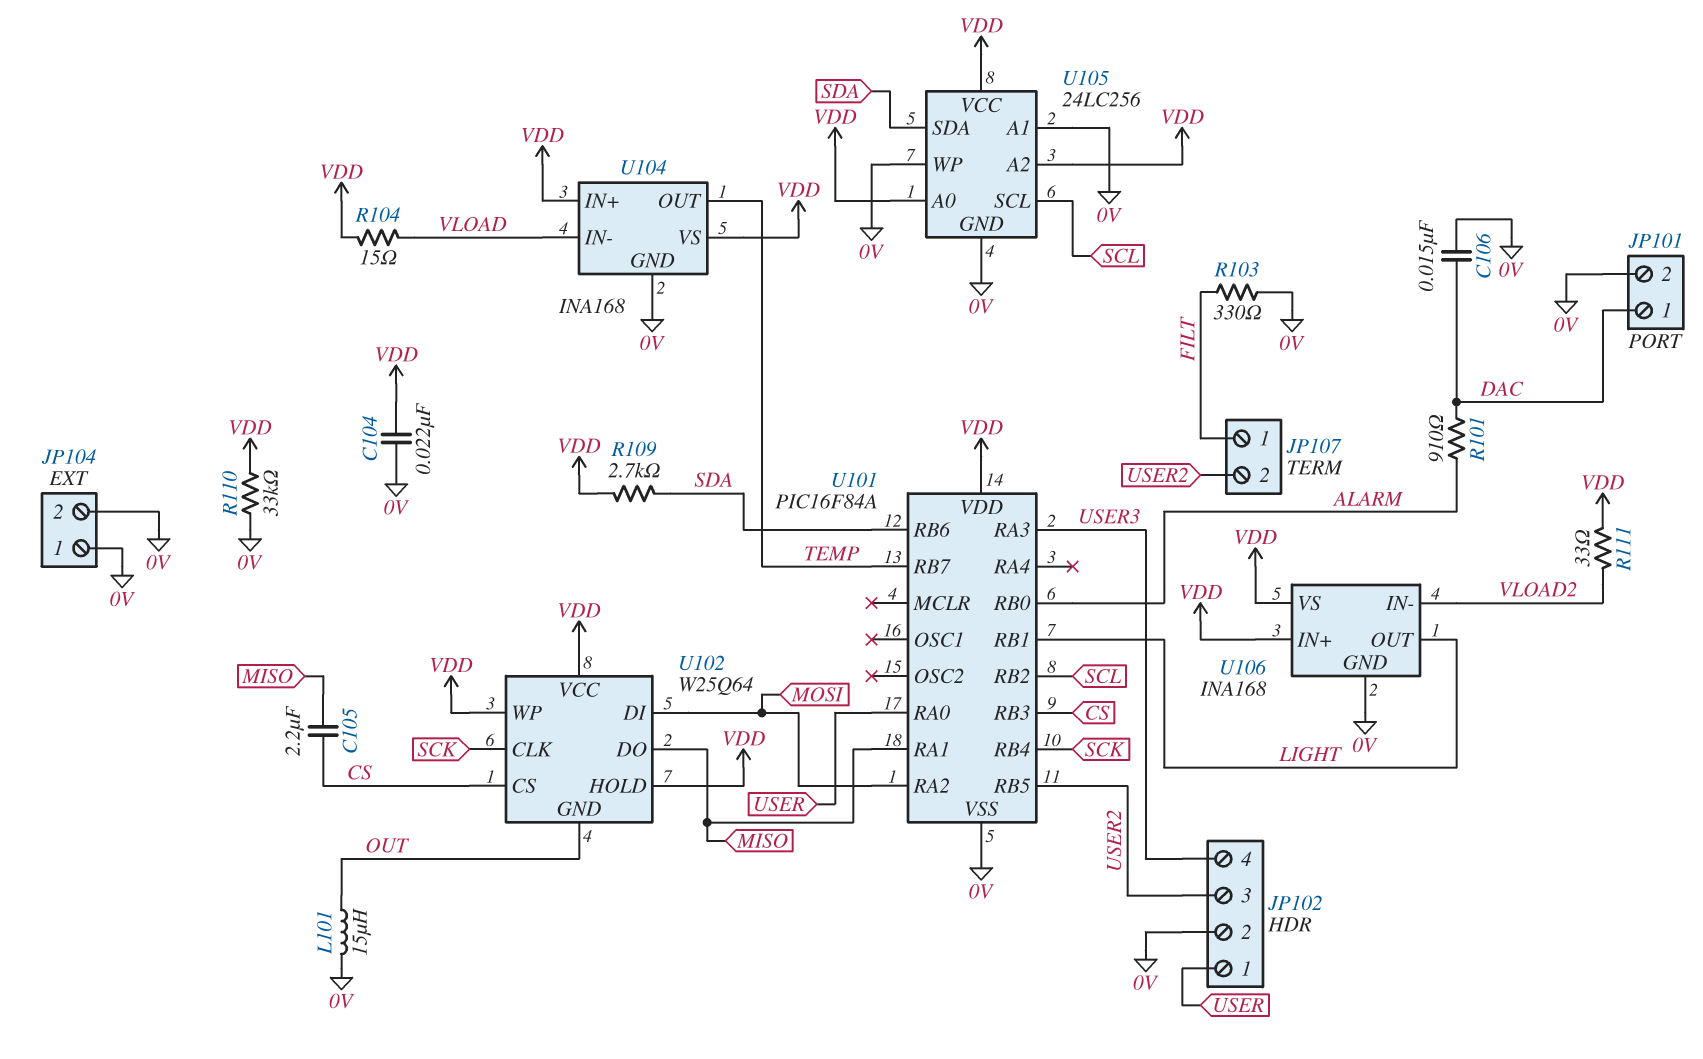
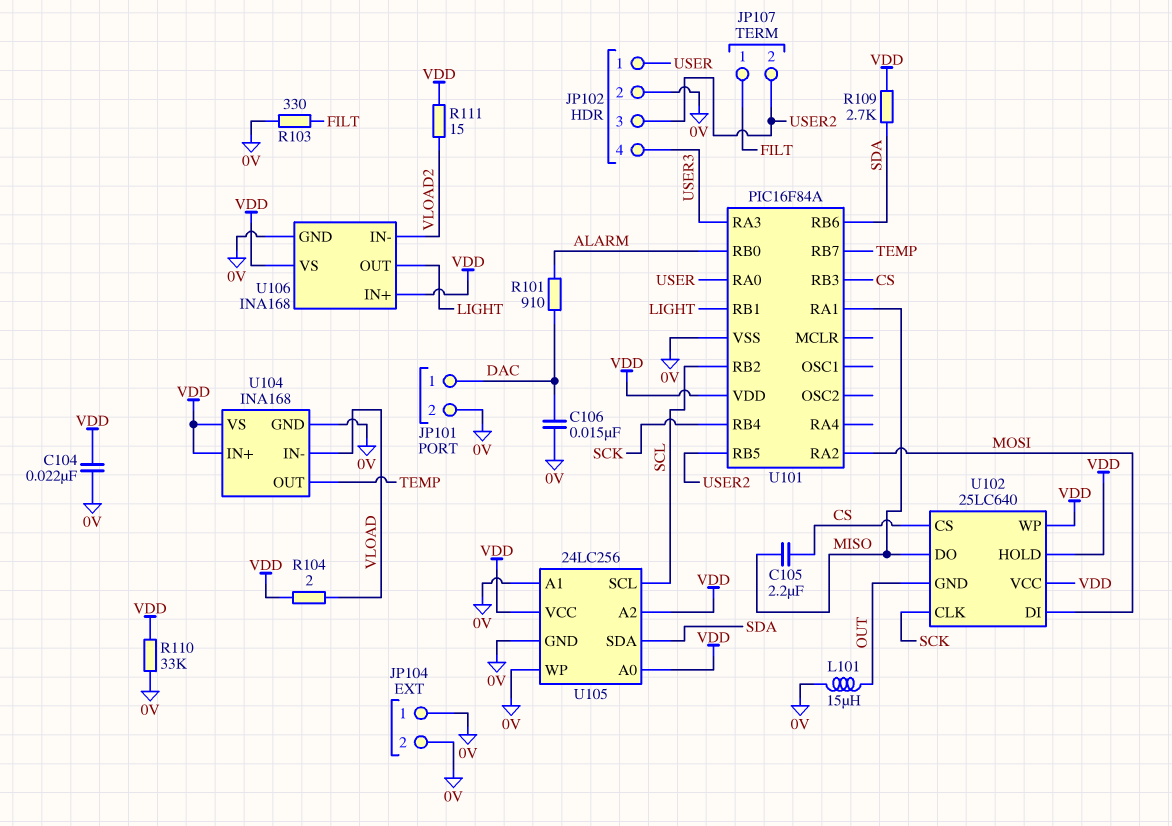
R104: 15 (VDD, VLOAD) -> 2 (VDD, VLOAD)
R111: 33 (VDD, VLOAD2) -> 15 (VDD, VLOAD2)
U102: W25Q64 -> 25LC640

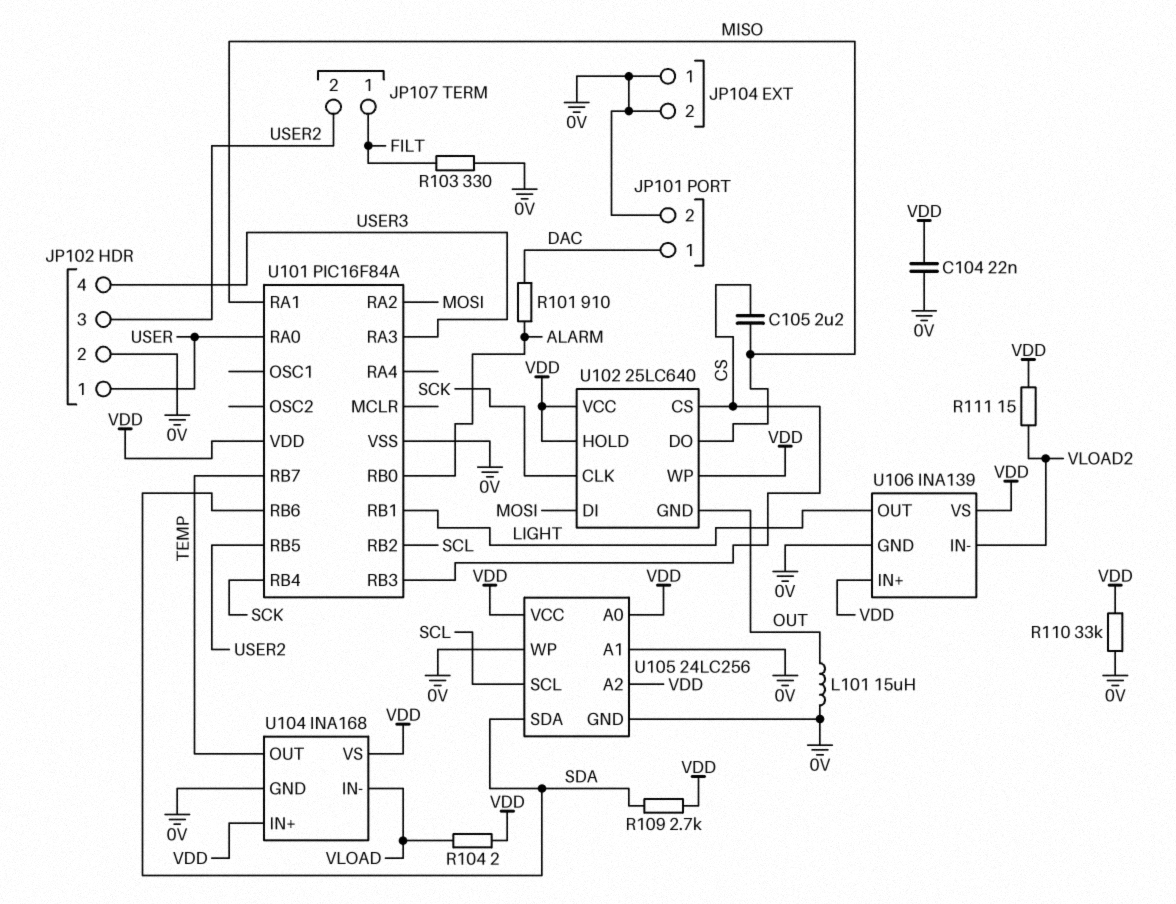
C106: 15nF (0V, DAC) -> none
U106: INA168 -> INA139

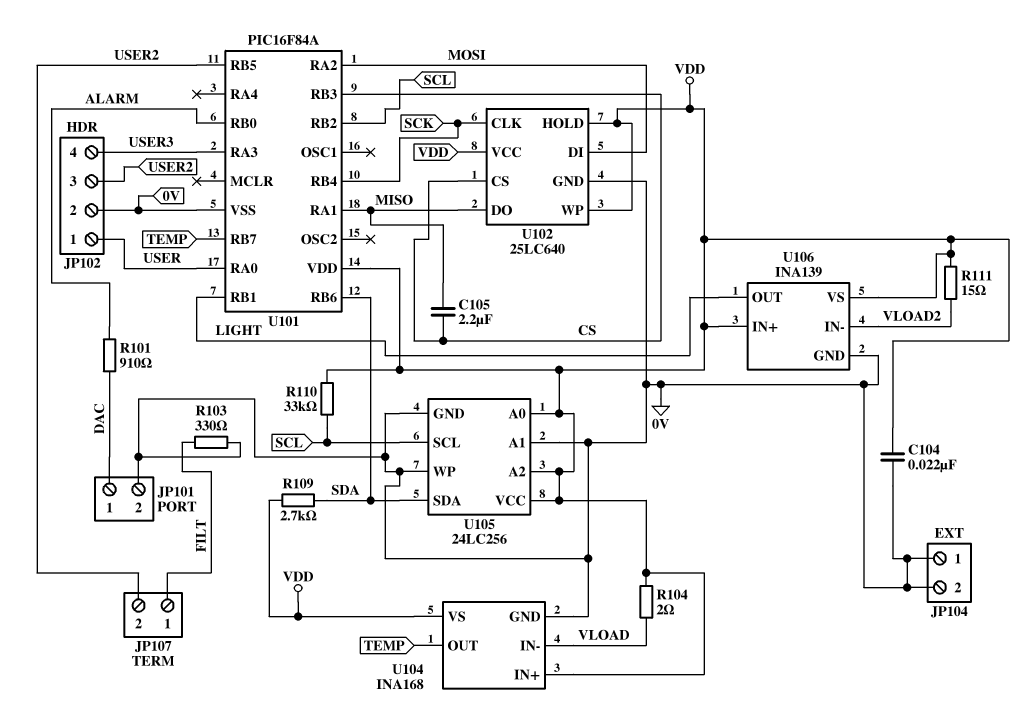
L101: 15uH (0V, OUT) -> none
R110: 33k (0V, VDD) -> 33k (SCL, VDD)
U102 pin GND: OUT -> 0V

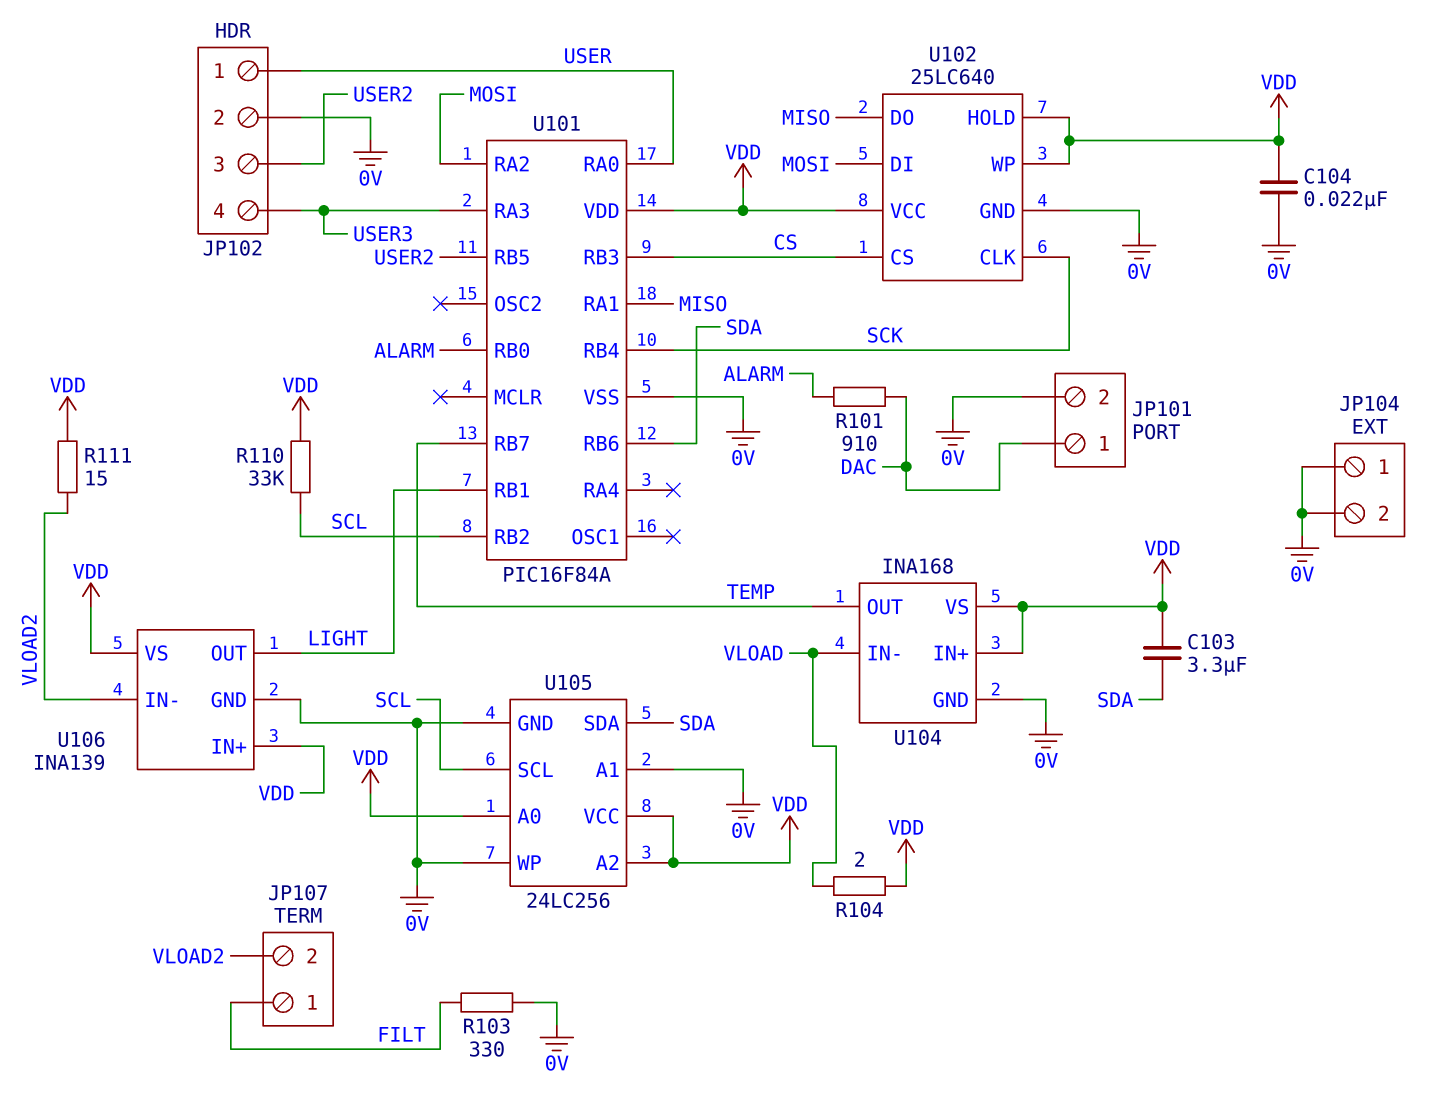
C103: none -> 3.3uF (SDA, VDD)
C105: 2.2uF (CS, MISO) -> none
JP107 pin 2: USER2 -> VLOAD2
R109: 2.7k (SDA, VDD) -> none

